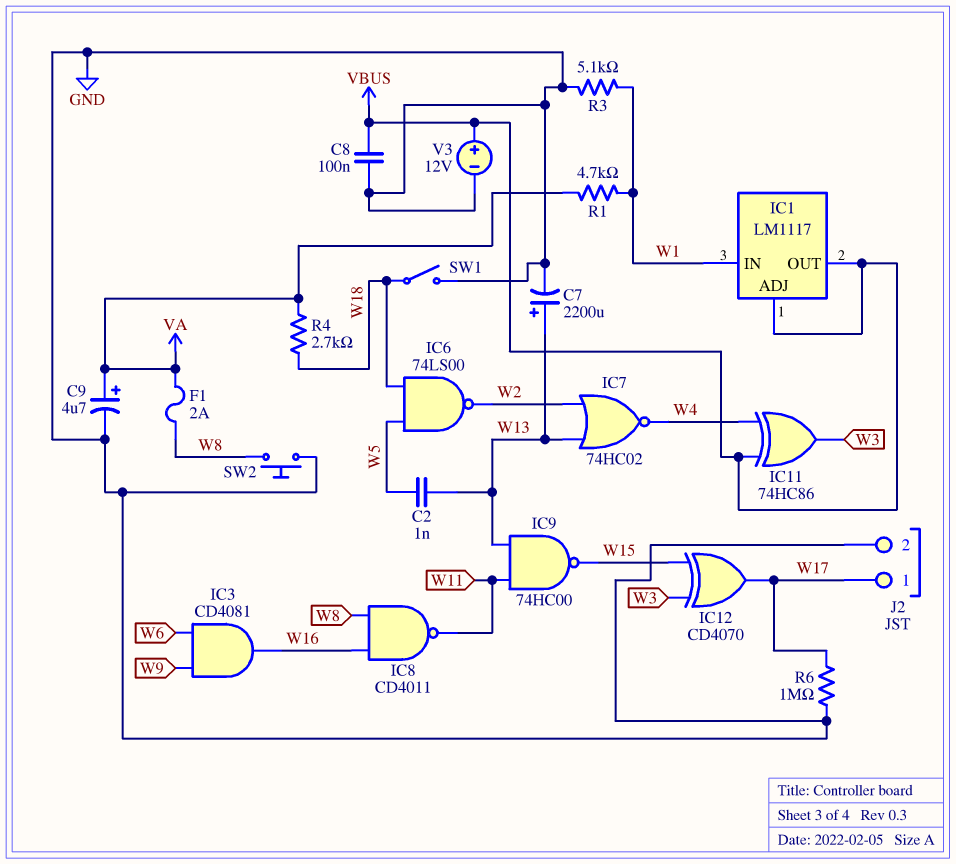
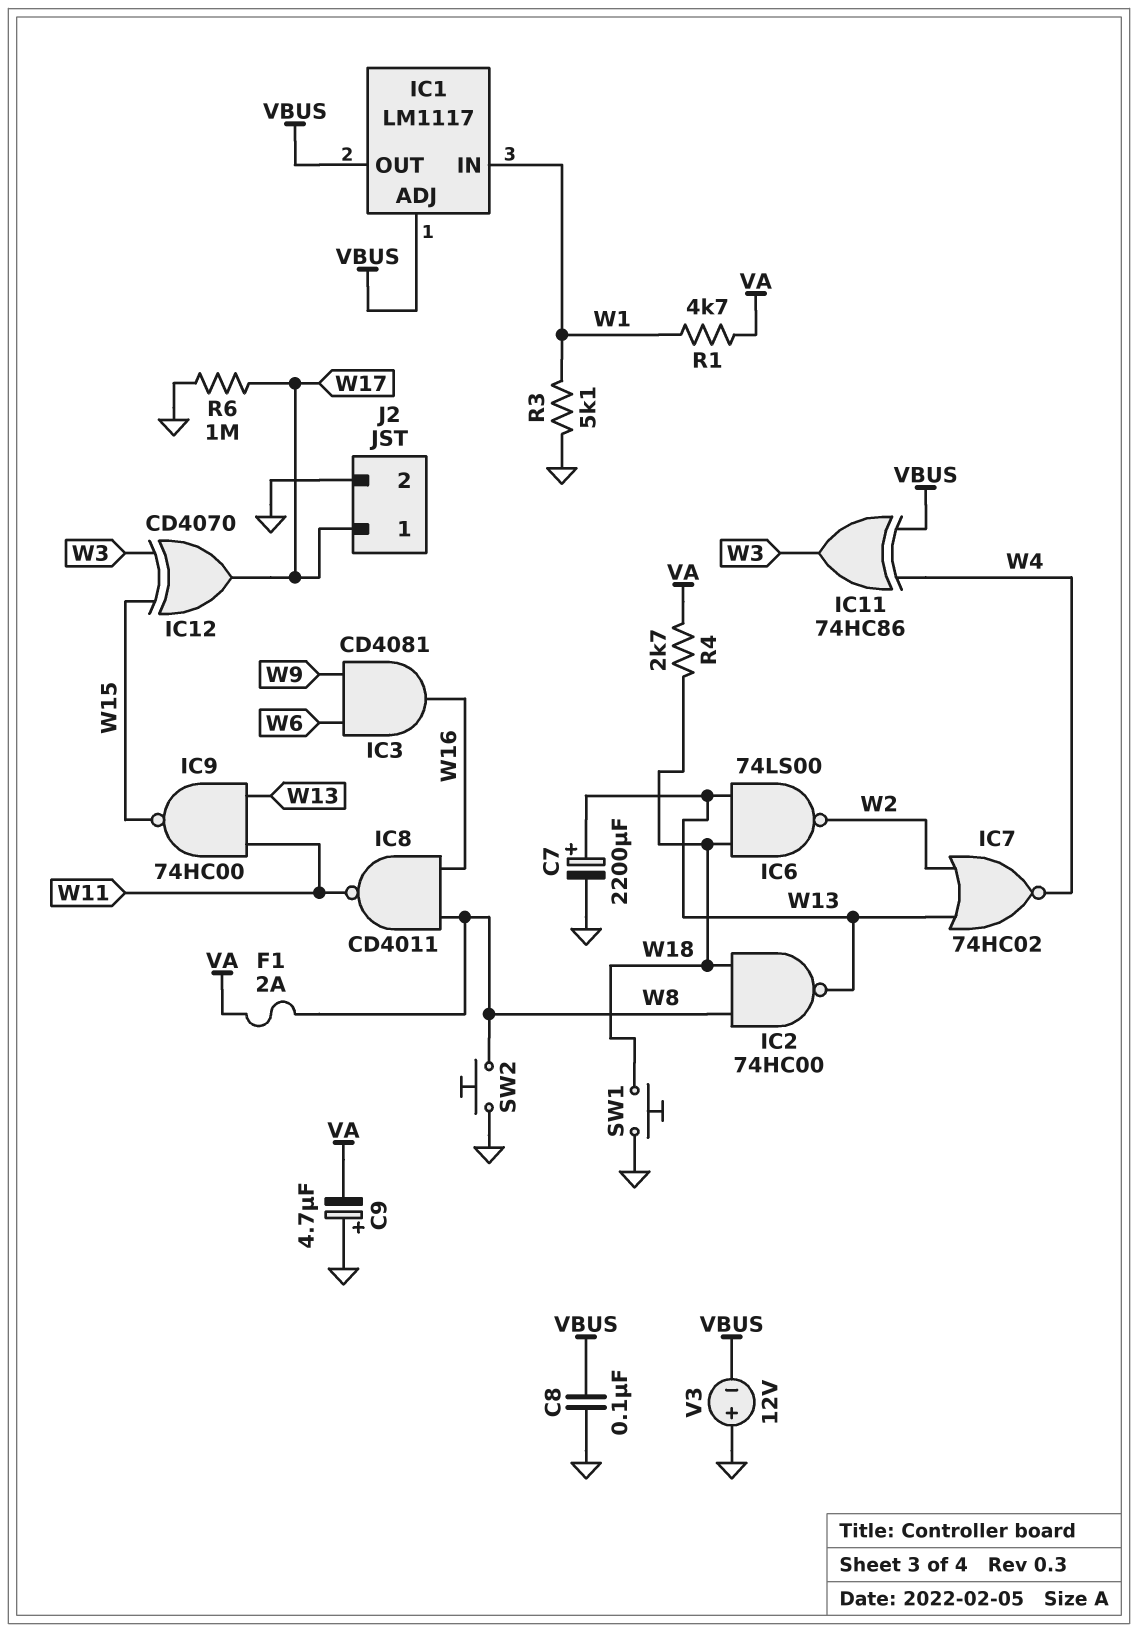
C2: 1nF (W5, W13) -> none
C9: 4.7uF (plus VA, minus GND) -> 4.7uF (plus GND, minus VA)
IC2: none -> NAND 74HC00 (in W8, in W18, out W13)
IC6: NAND 74LS00 (in W5, in W18, out W2) -> NAND 74LS00 (in W13, in W18, out W2)
SW1: switch (GND, W18) -> button (GND, W18)
V3: 12V (plus VBUS, minus GND) -> 12V (plus GND, minus VBUS)

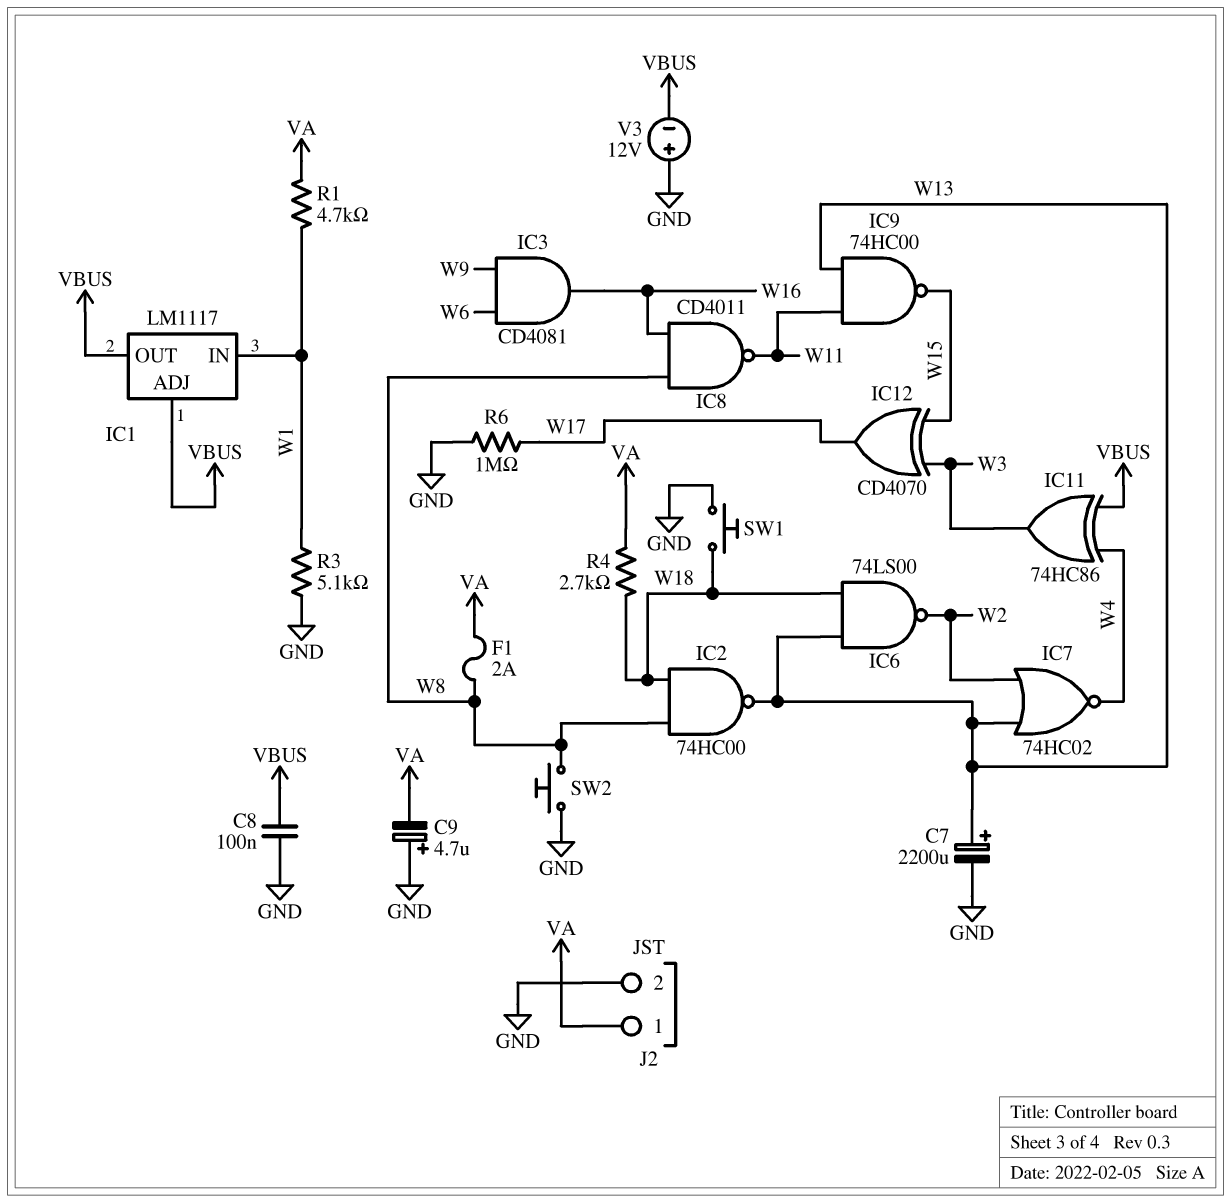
J2 pin 1: W17 -> VA

